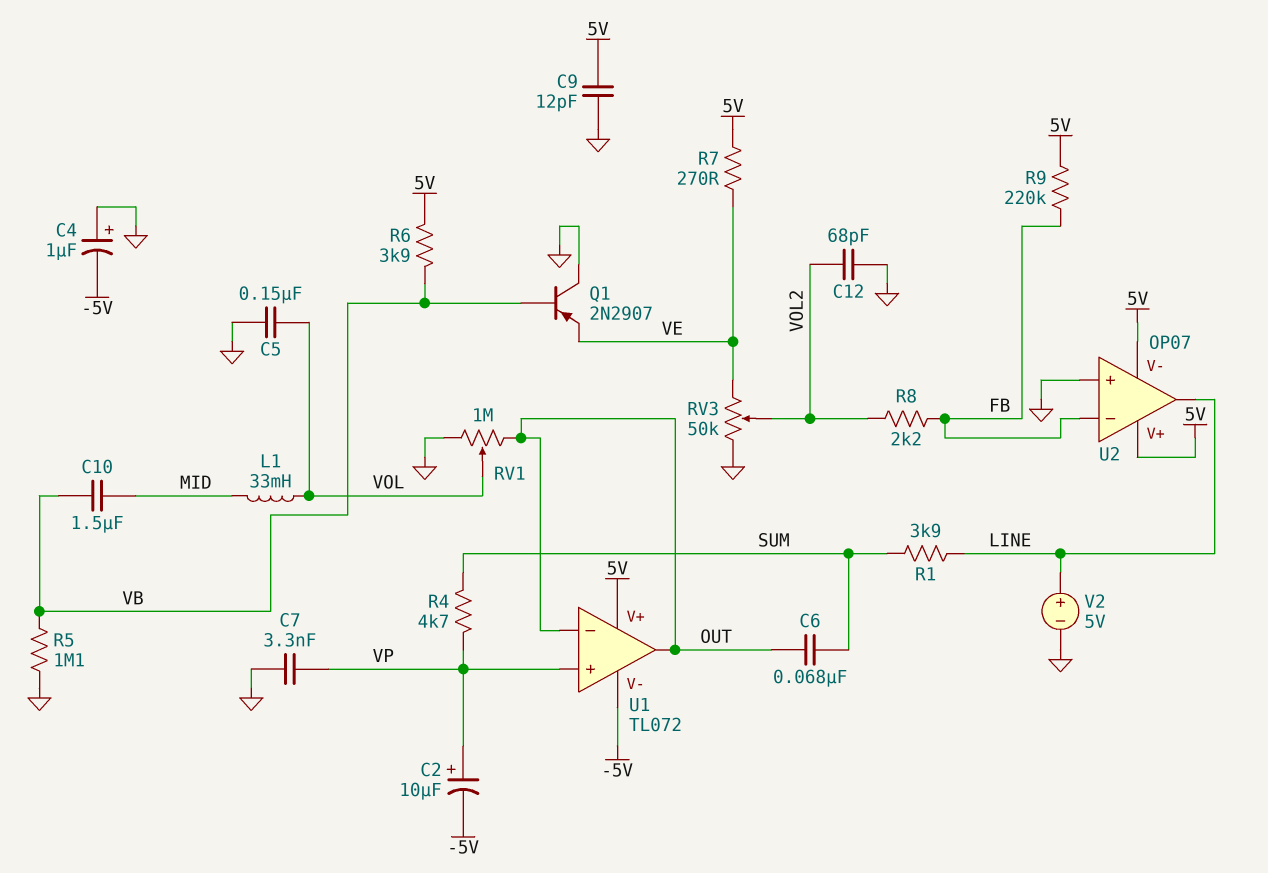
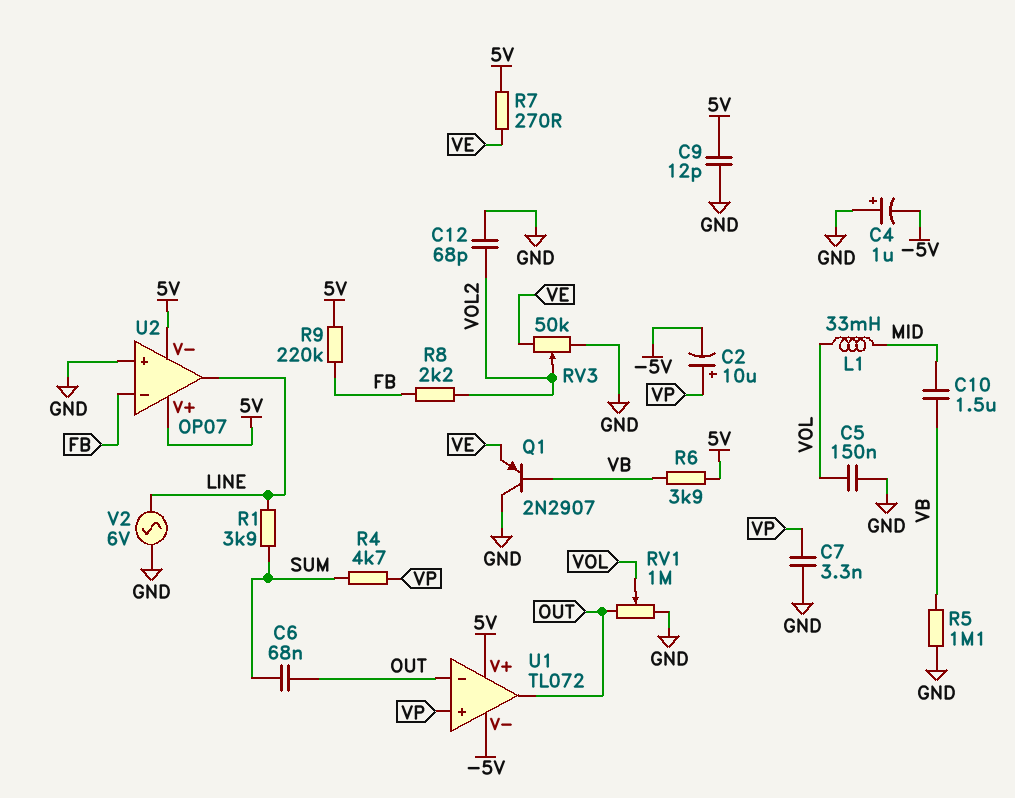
V2: 5V (plus LINE, minus GND) -> AC 6V (GND, LINE)

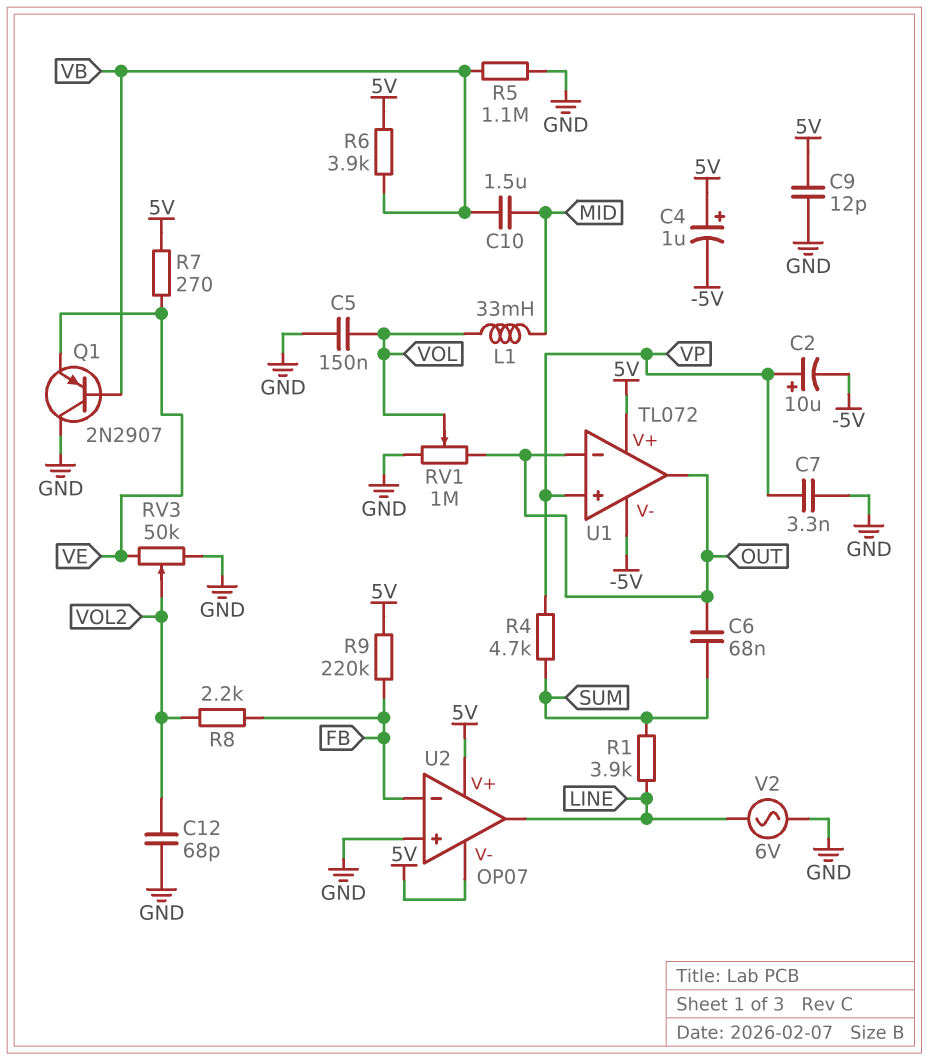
C4: 1uF (plus GND, minus -5V) -> 1uF (plus 5V, minus -5V)

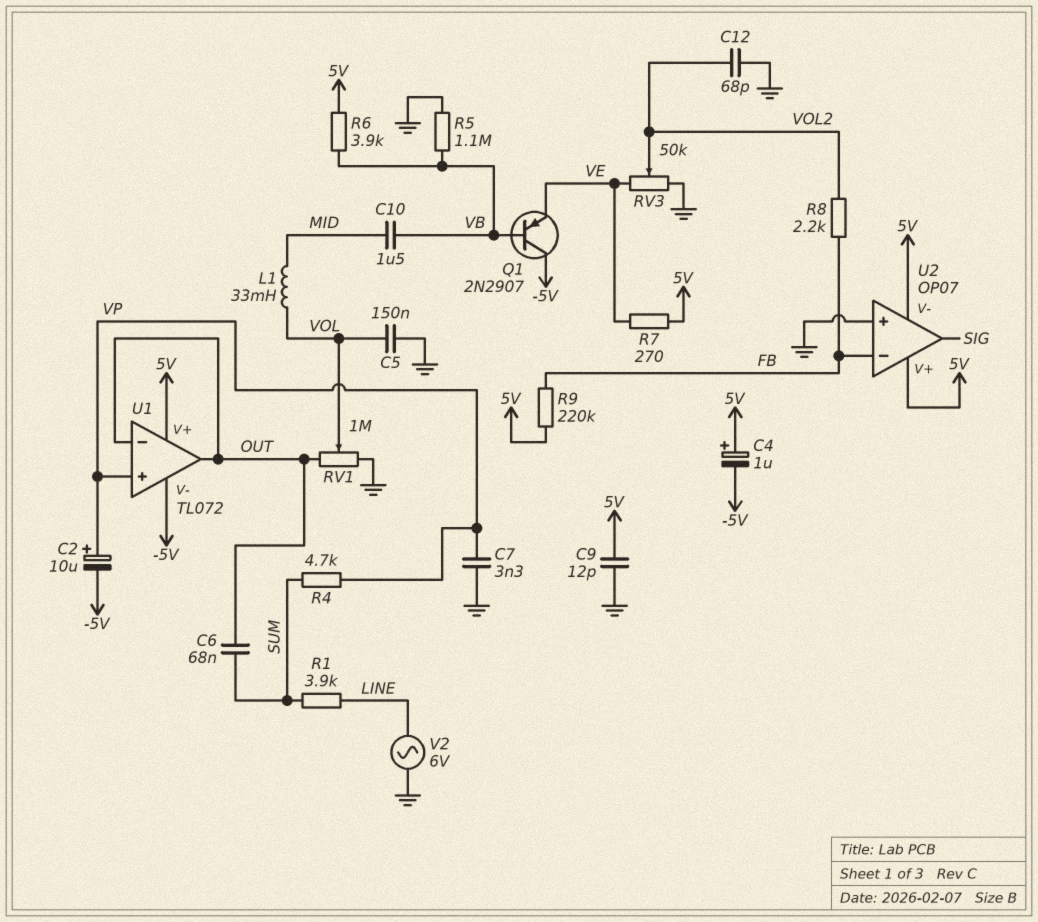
Q1: PNP 2N2907 (B VB, C GND, E VE) -> PNP 2N2907 (B VB, C -5V, E VE)
U2 pin out: LINE -> SIG

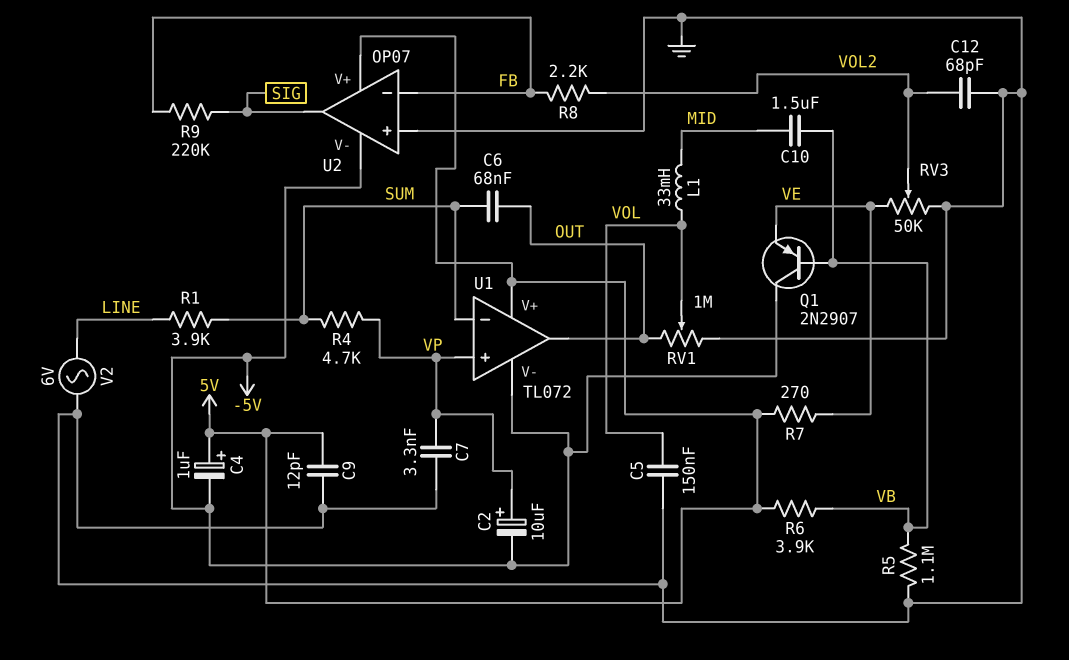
R9: 220k (5V, FB) -> 220k (FB, SIG)
U1 pin in-: OUT -> SUM
U2 pin V-: 5V -> -5V

